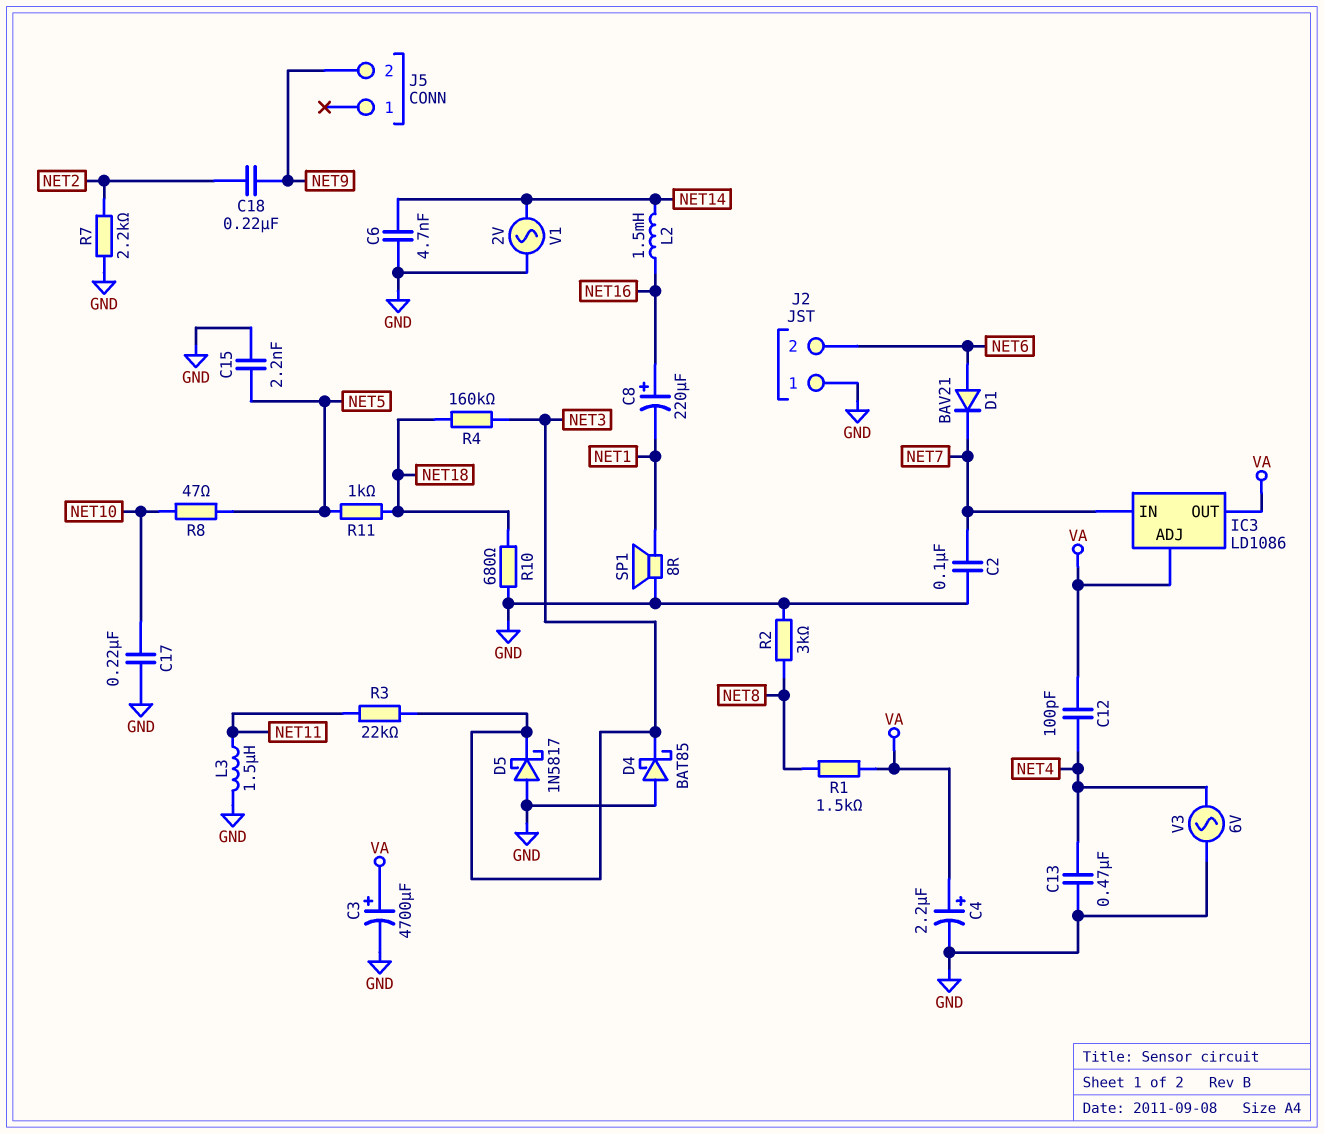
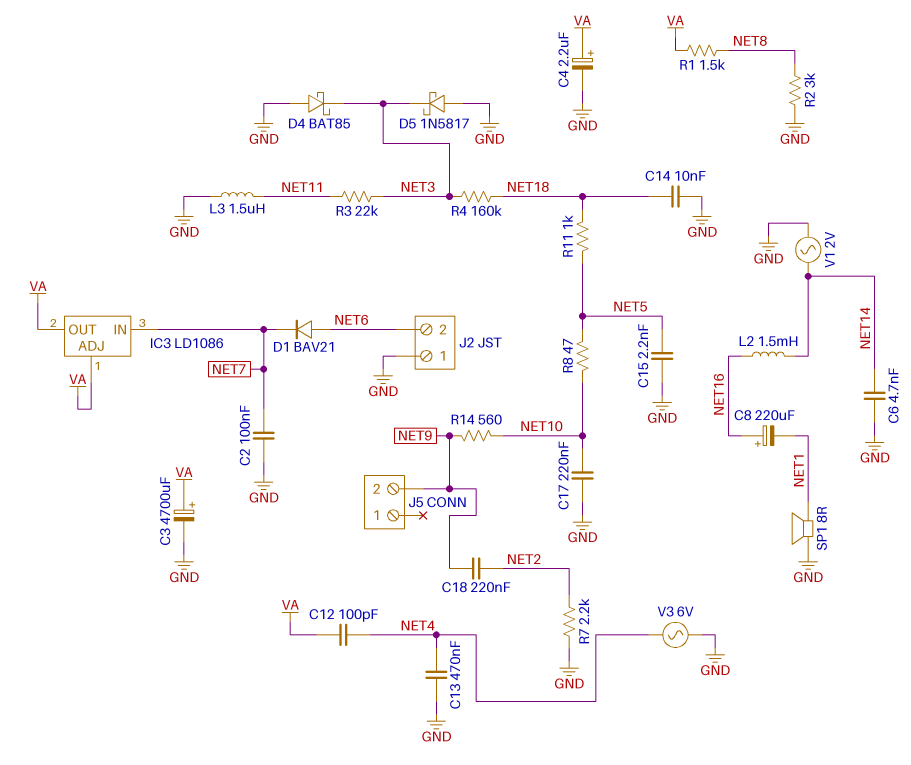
C14: none -> 10nF (GND, NET18)
R10: 680 (GND, NET18) -> none
R14: none -> 560 (NET9, NET10)

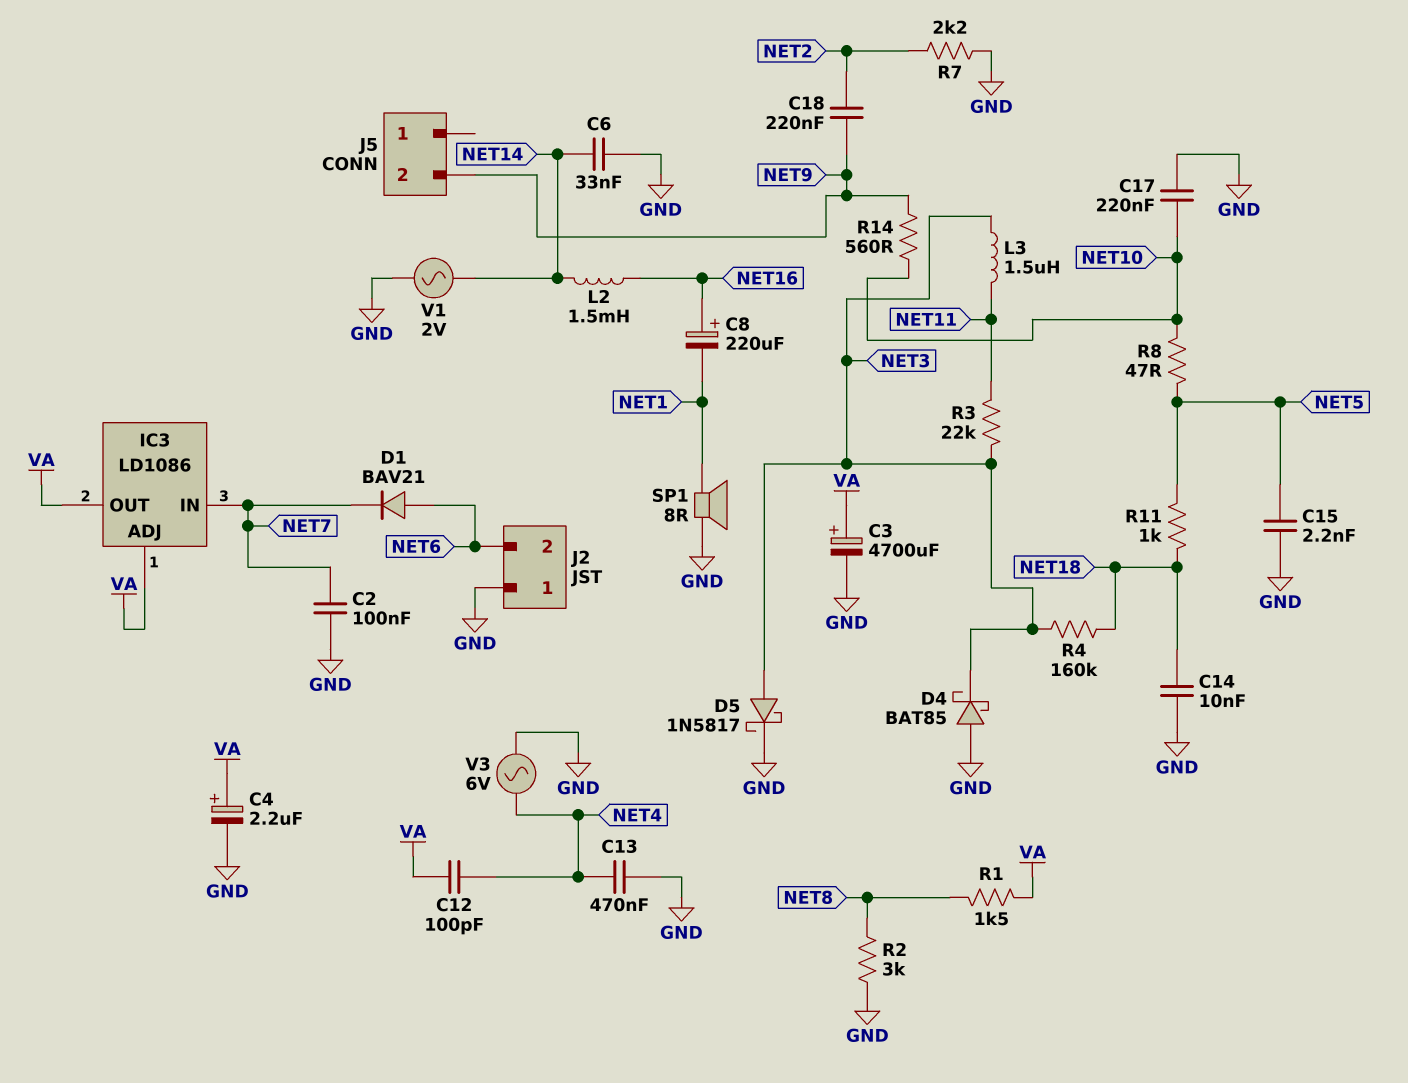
C6: 4.7nF (GND, NET14) -> 33nF (GND, NET14)
D5: schottky 1N5817 (A GND, K NET3) -> schottky 1N5817 (A NET3, K GND)
L3: 1.5uH (GND, NET11) -> 1.5uH (NET3, NET11)

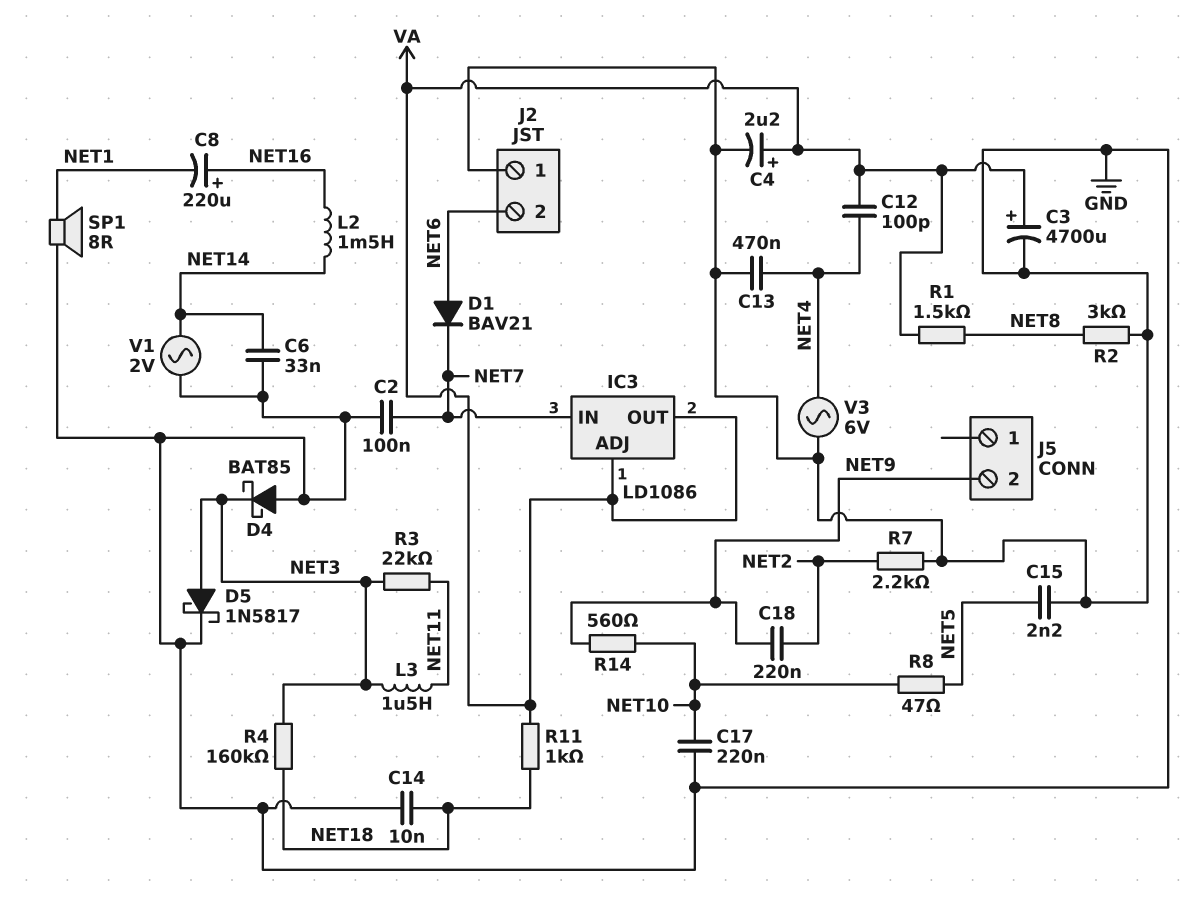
R11: 1k (NET5, NET18) -> 1k (NET18, VA)

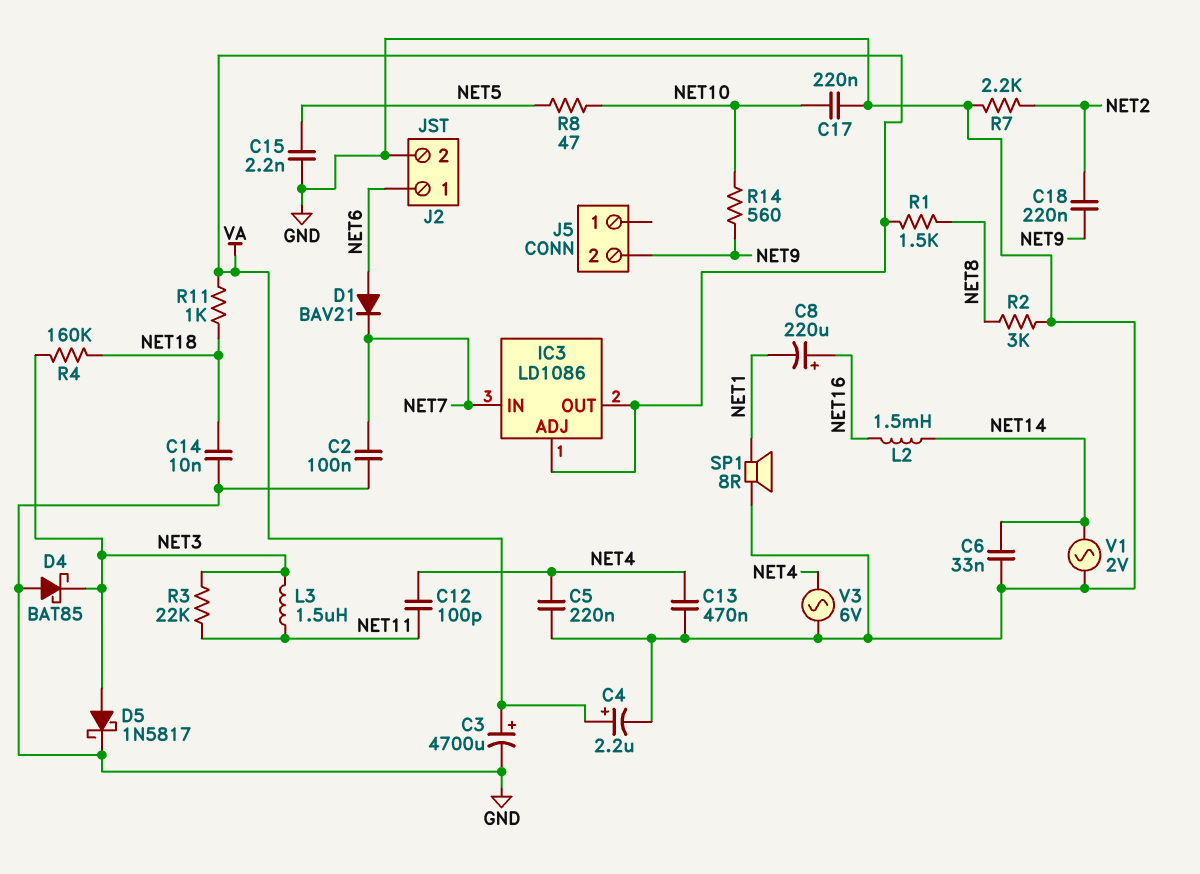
C5: none -> 220nF (GND, NET4)
C12: 100pF (NET4, VA) -> 100pF (NET4, NET11)
J2 pin 1: GND -> NET6
J2 pin 2: NET6 -> GND

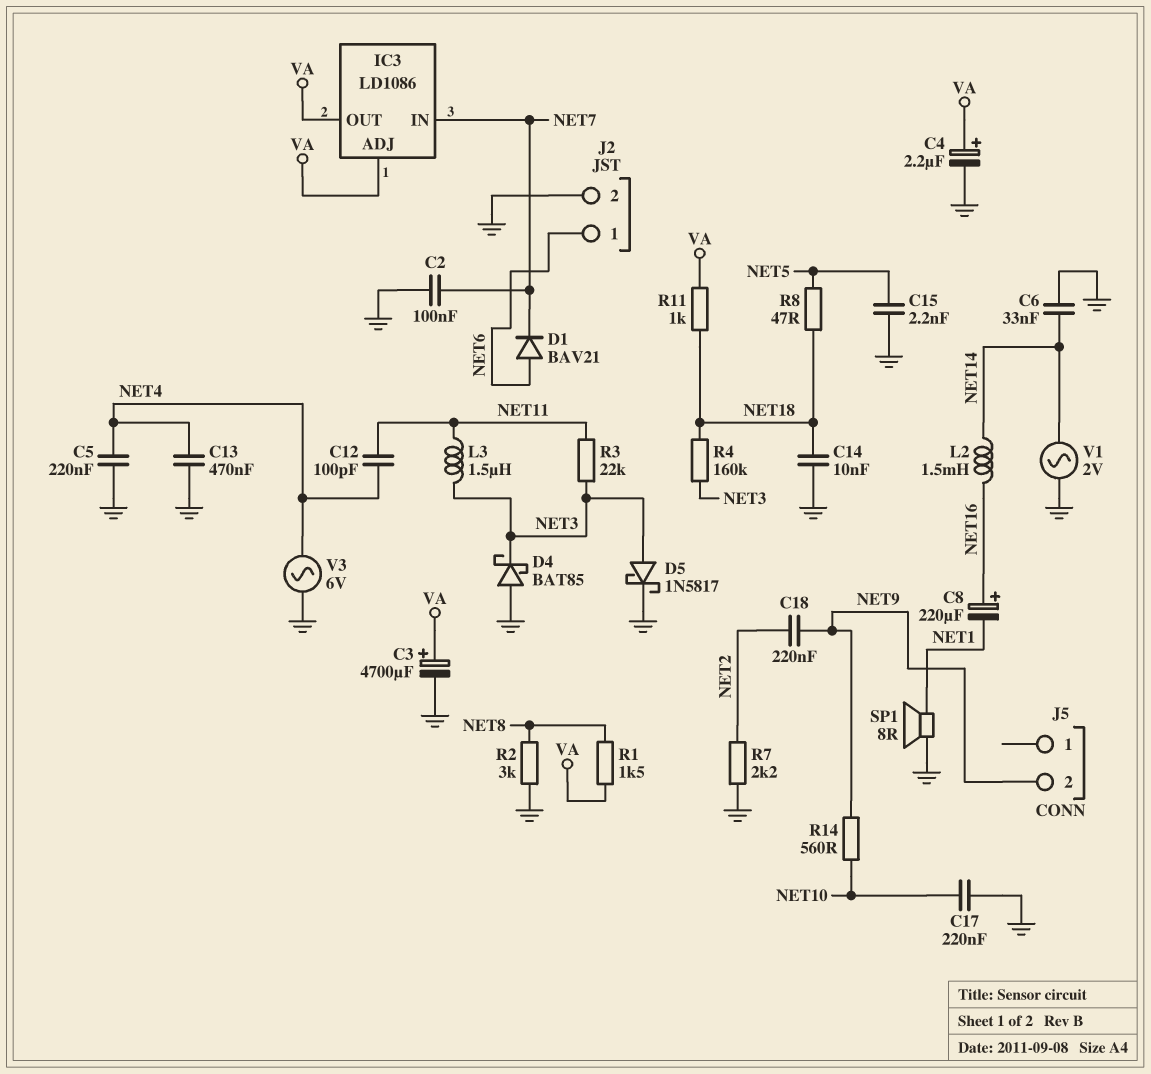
R8: 47 (NET5, NET10) -> 47 (NET5, NET18)

